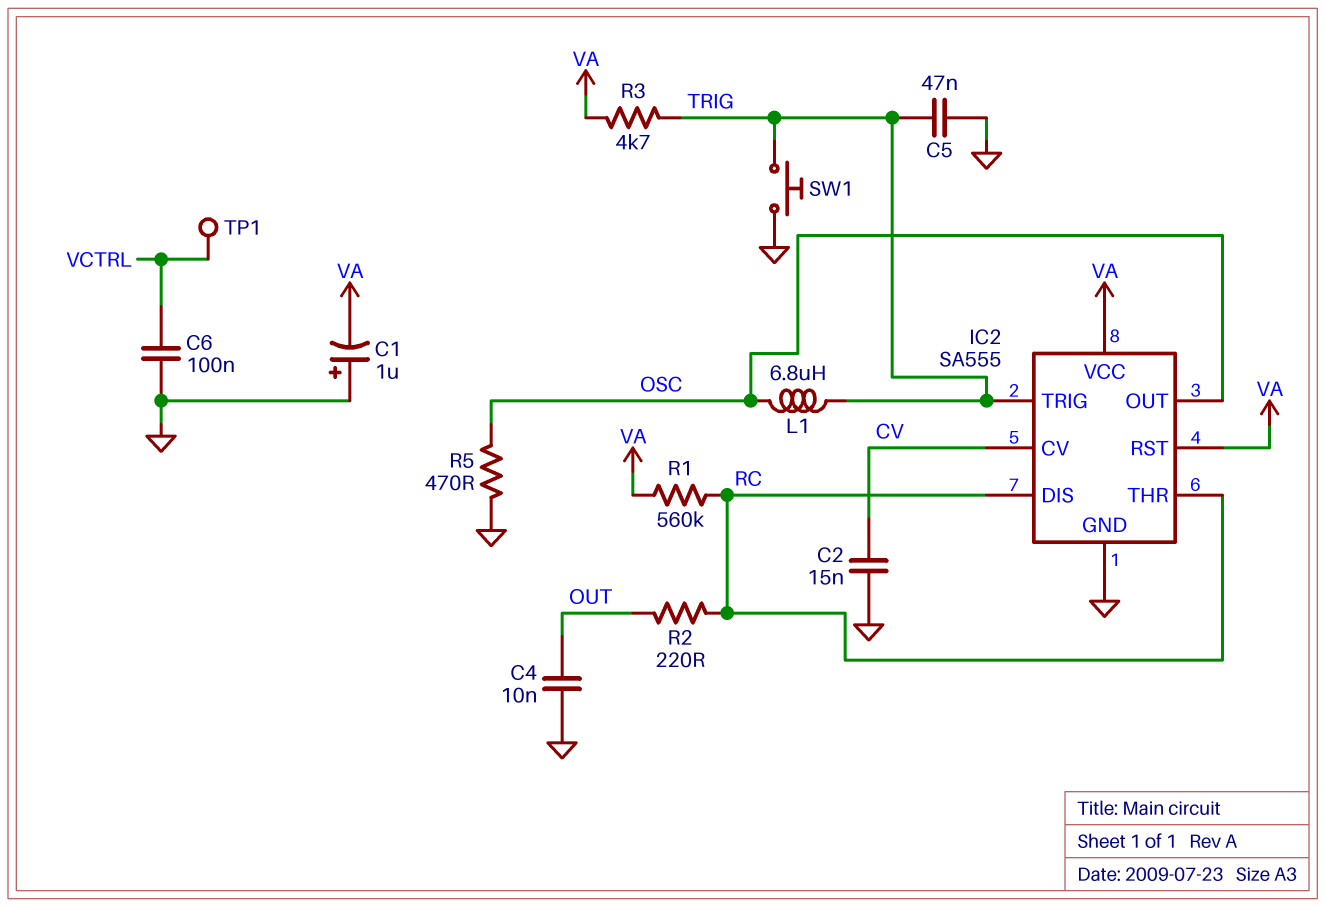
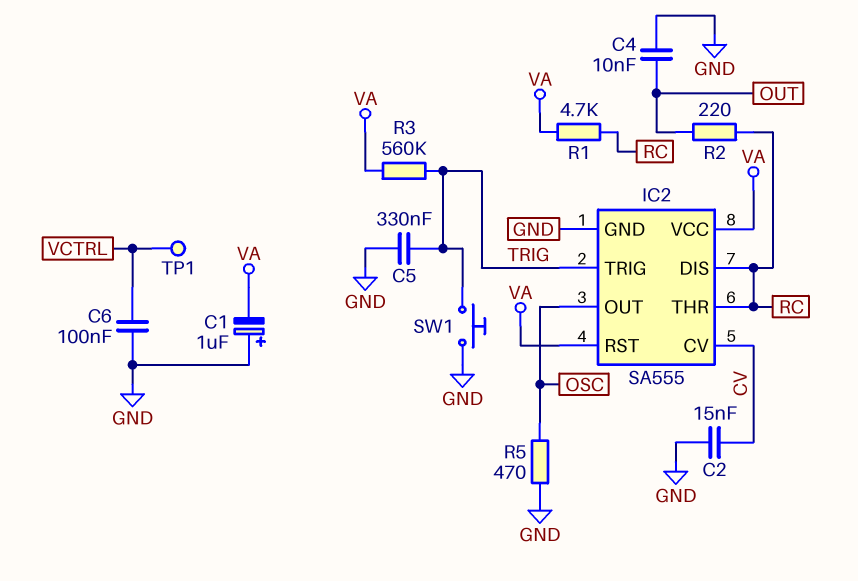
C5: 47nF (GND, TRIG) -> 330nF (GND, TRIG)
L1: 6.8uH (OSC, TRIG) -> none
R1: 560k (RC, VA) -> 4.7k (RC, VA)
R3: 4.7k (TRIG, VA) -> 560k (TRIG, VA)

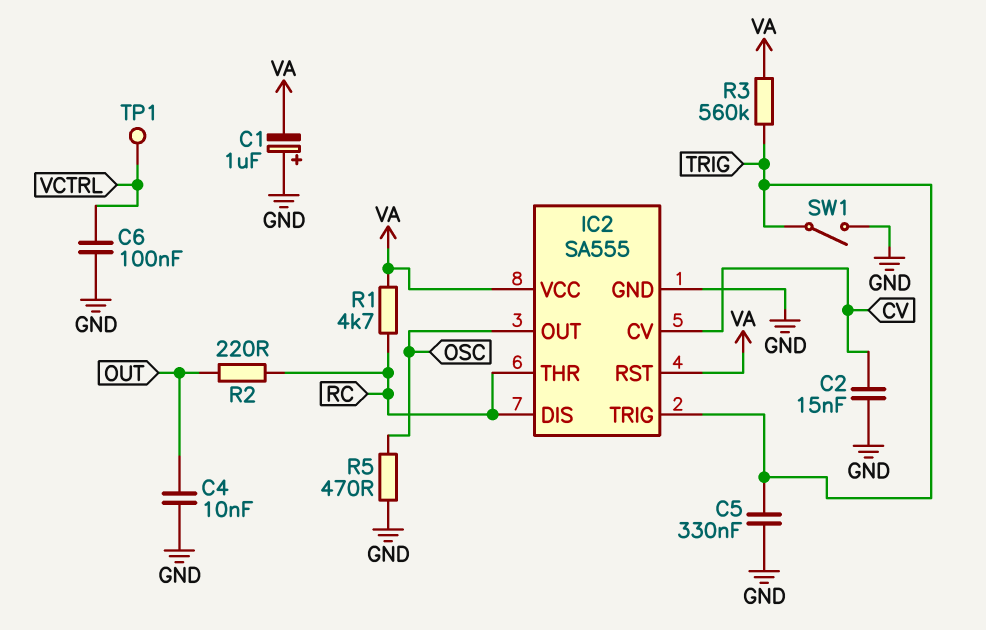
SW1: button (GND, TRIG) -> switch (GND, TRIG)

